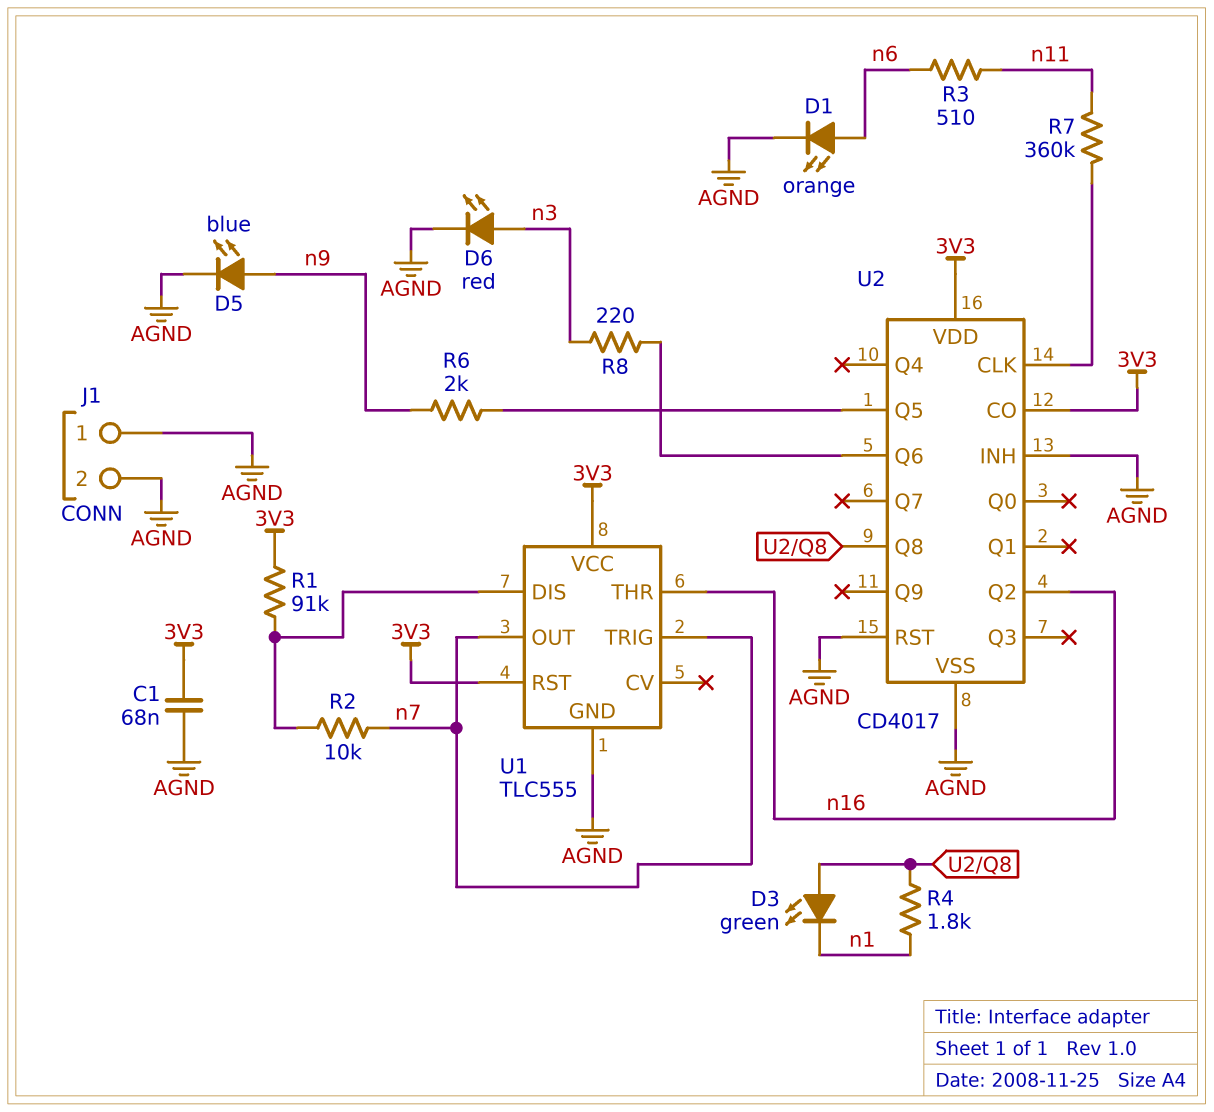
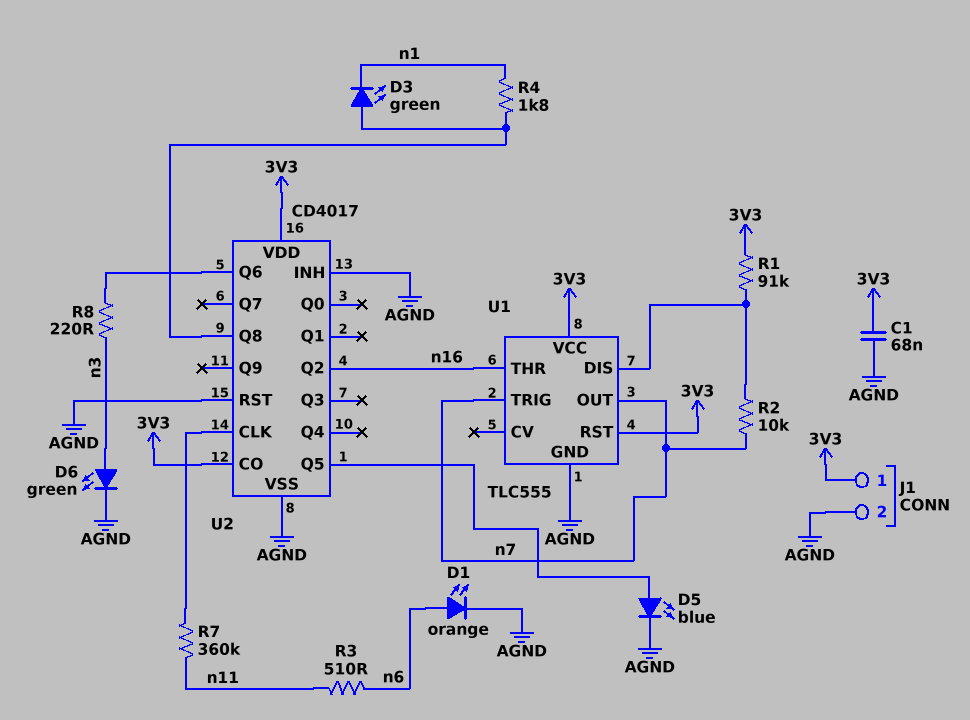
D5: LED blue (A n9, K AGND) -> LED blue (A U2/Q5, K AGND)
D6: LED red (A n3, K AGND) -> LED green (A n3, K AGND)
J1 pin 1: AGND -> 3V3
R6: 2k (U2/Q5, n9) -> none

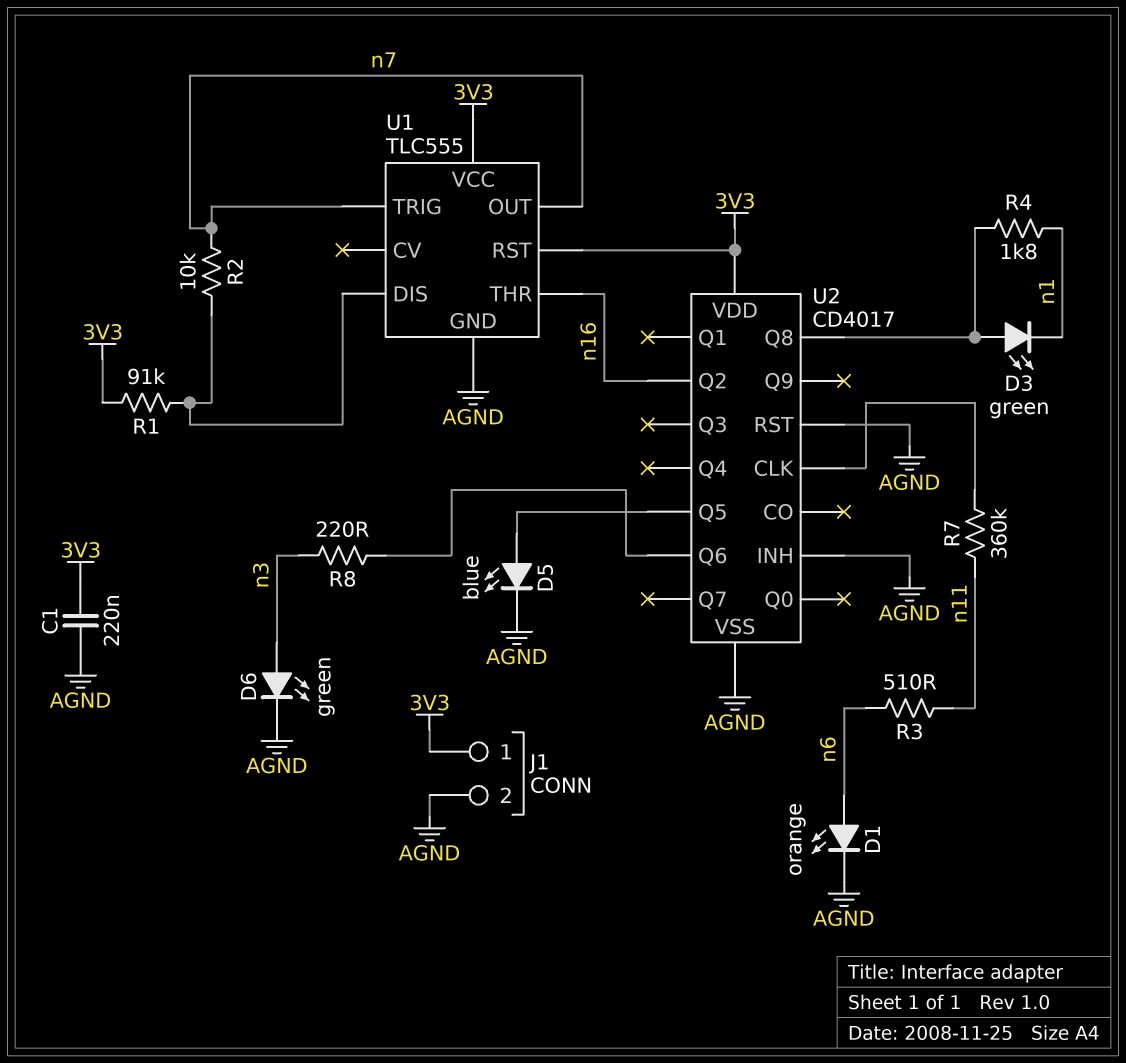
C1: 68nF (3V3, AGND) -> 220nF (3V3, AGND)
U2 pin CO: 3V3 -> none

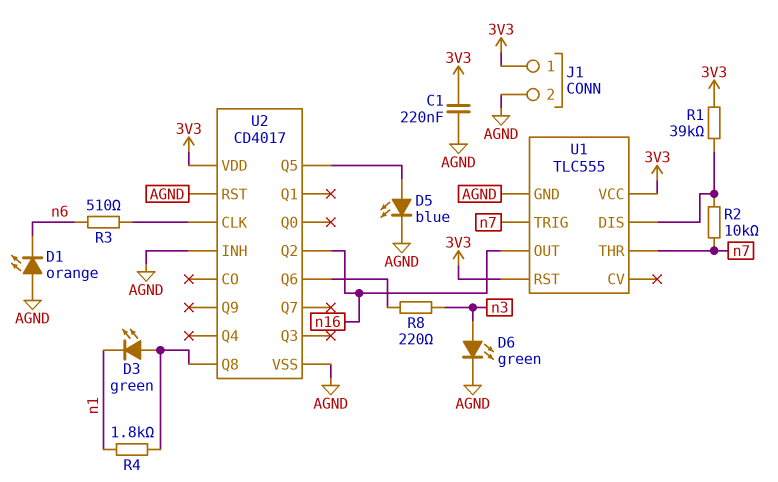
D1: LED orange (A n6, K AGND) -> LED orange (A AGND, K n6)
R1: 91k (3V3, U1/DIS) -> 39k (3V3, U1/DIS)
R3: 510 (n6, n11) -> 510 (U2/CLK, n6)
R7: 360k (U2/CLK, n11) -> none
U1 pin OUT: n7 -> n16
U1 pin THR: n16 -> n7

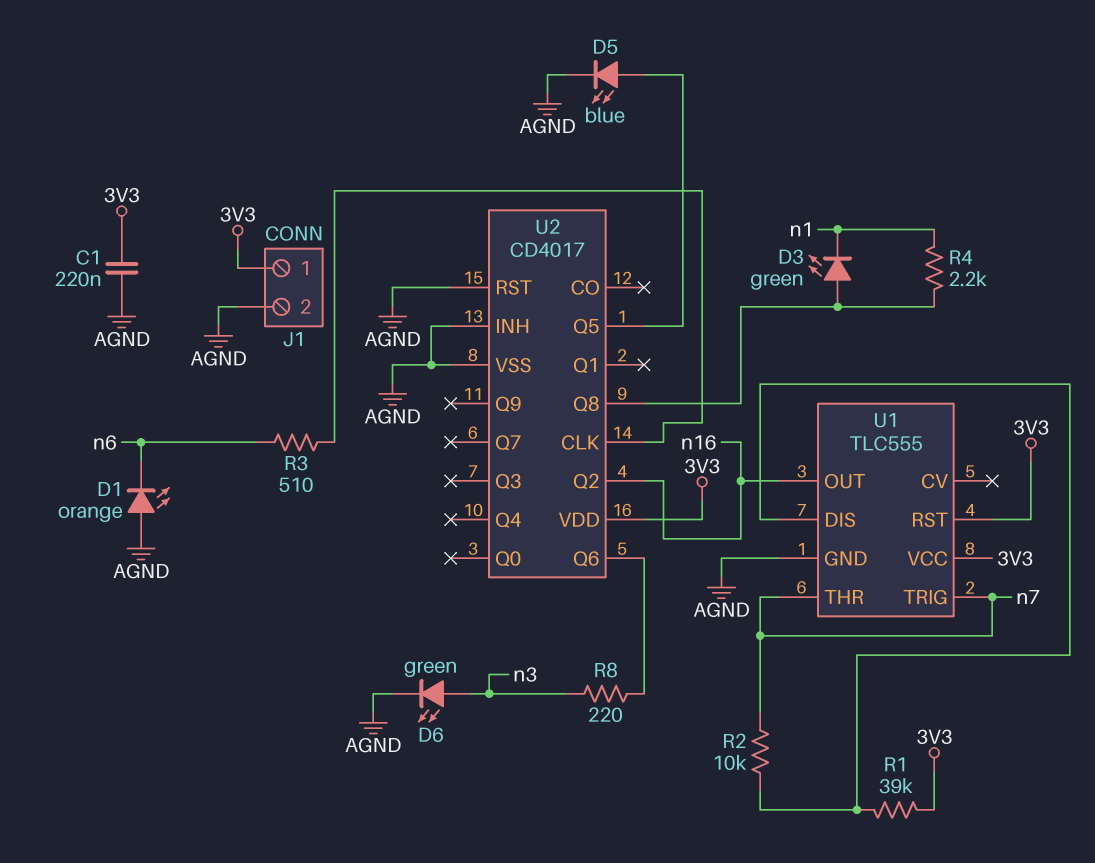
R4: 1.8k (U2/Q8, n1) -> 2.2k (U2/Q8, n1)

